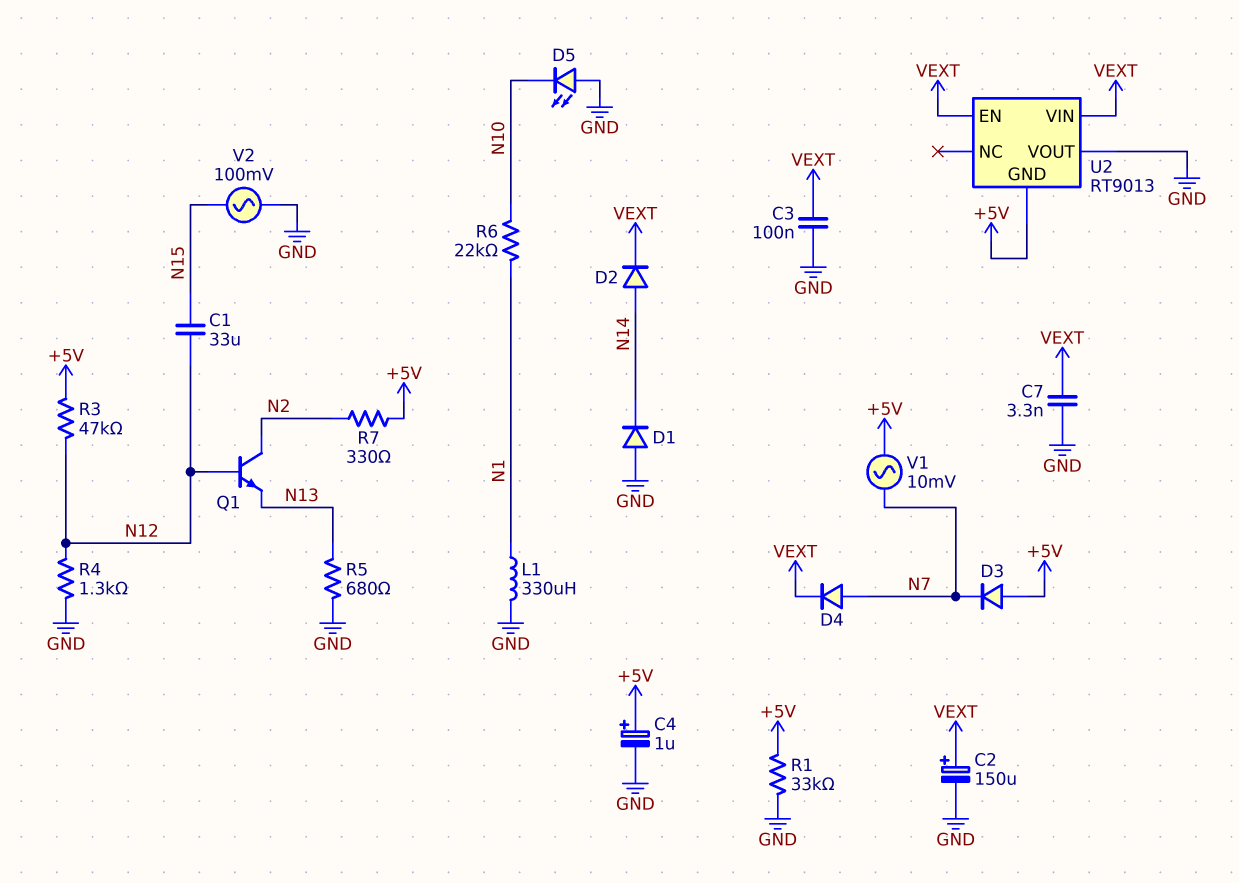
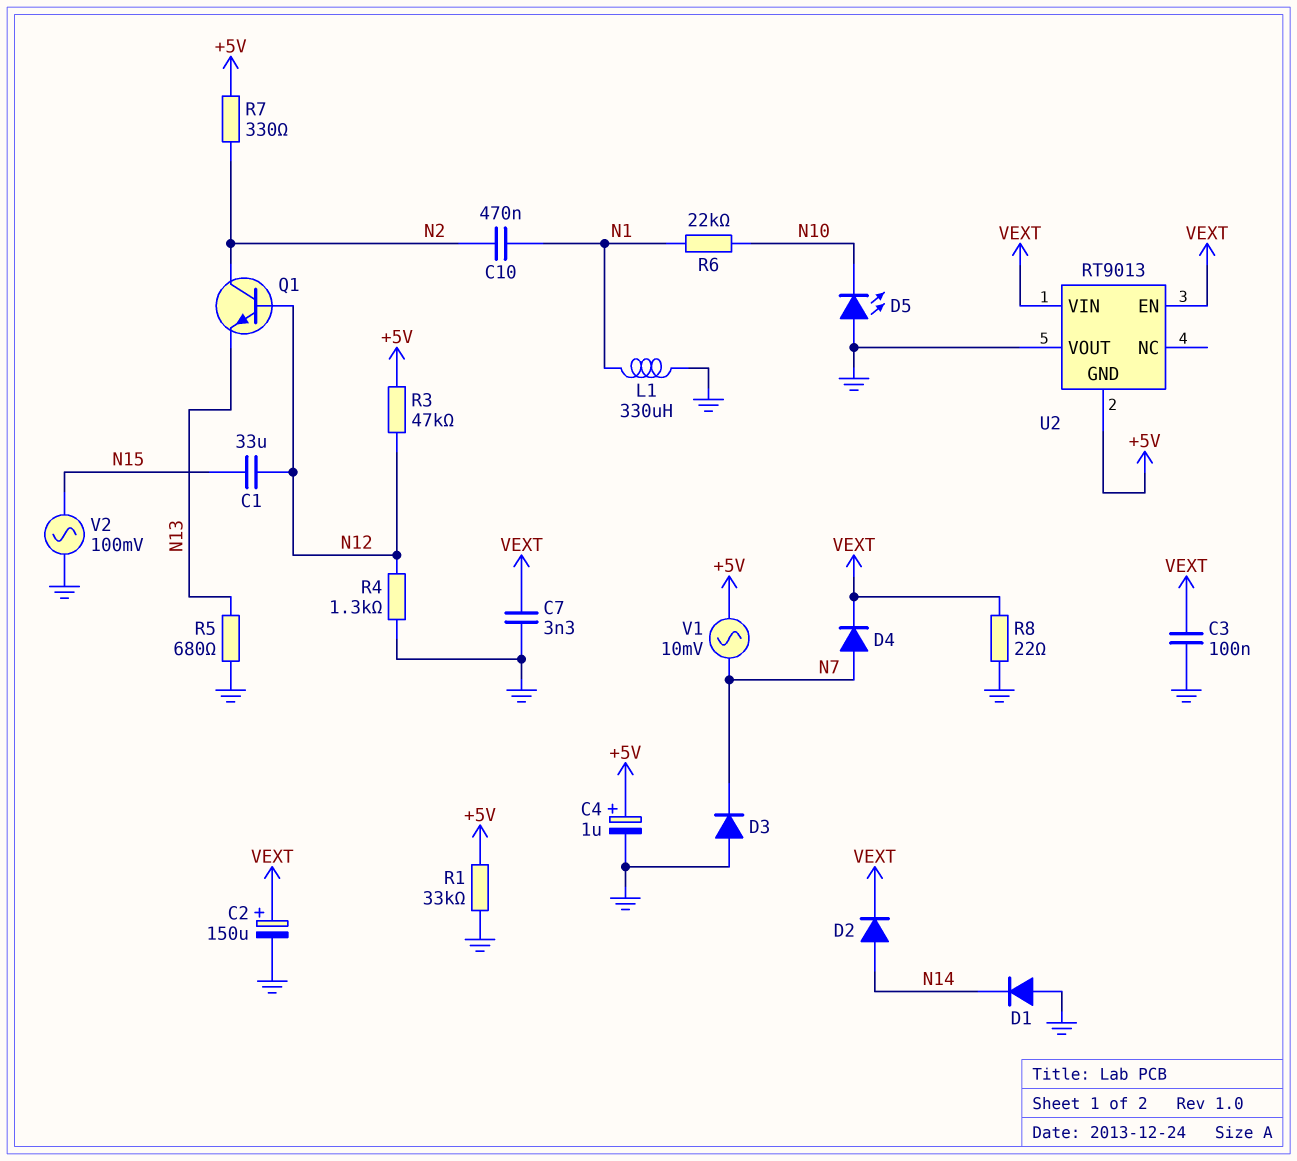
C10: none -> 470nF (N1, N2)
D3: diode (A +5V, K N7) -> diode (A GND, K N7)
R8: none -> 22 (GND, VEXT)

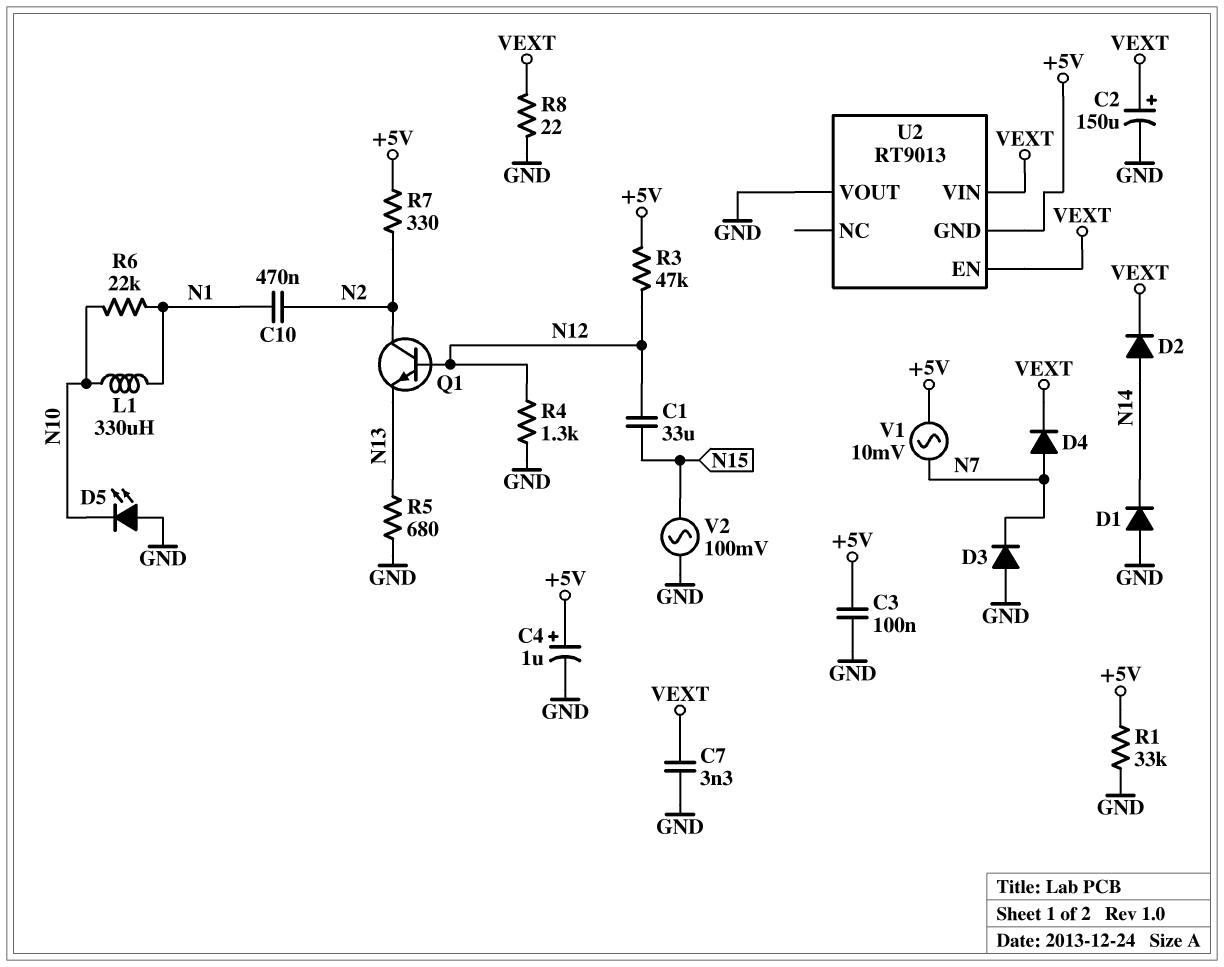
C3: 100nF (GND, VEXT) -> 100nF (+5V, GND)
L1: 330uH (GND, N1) -> 330uH (N1, N10)

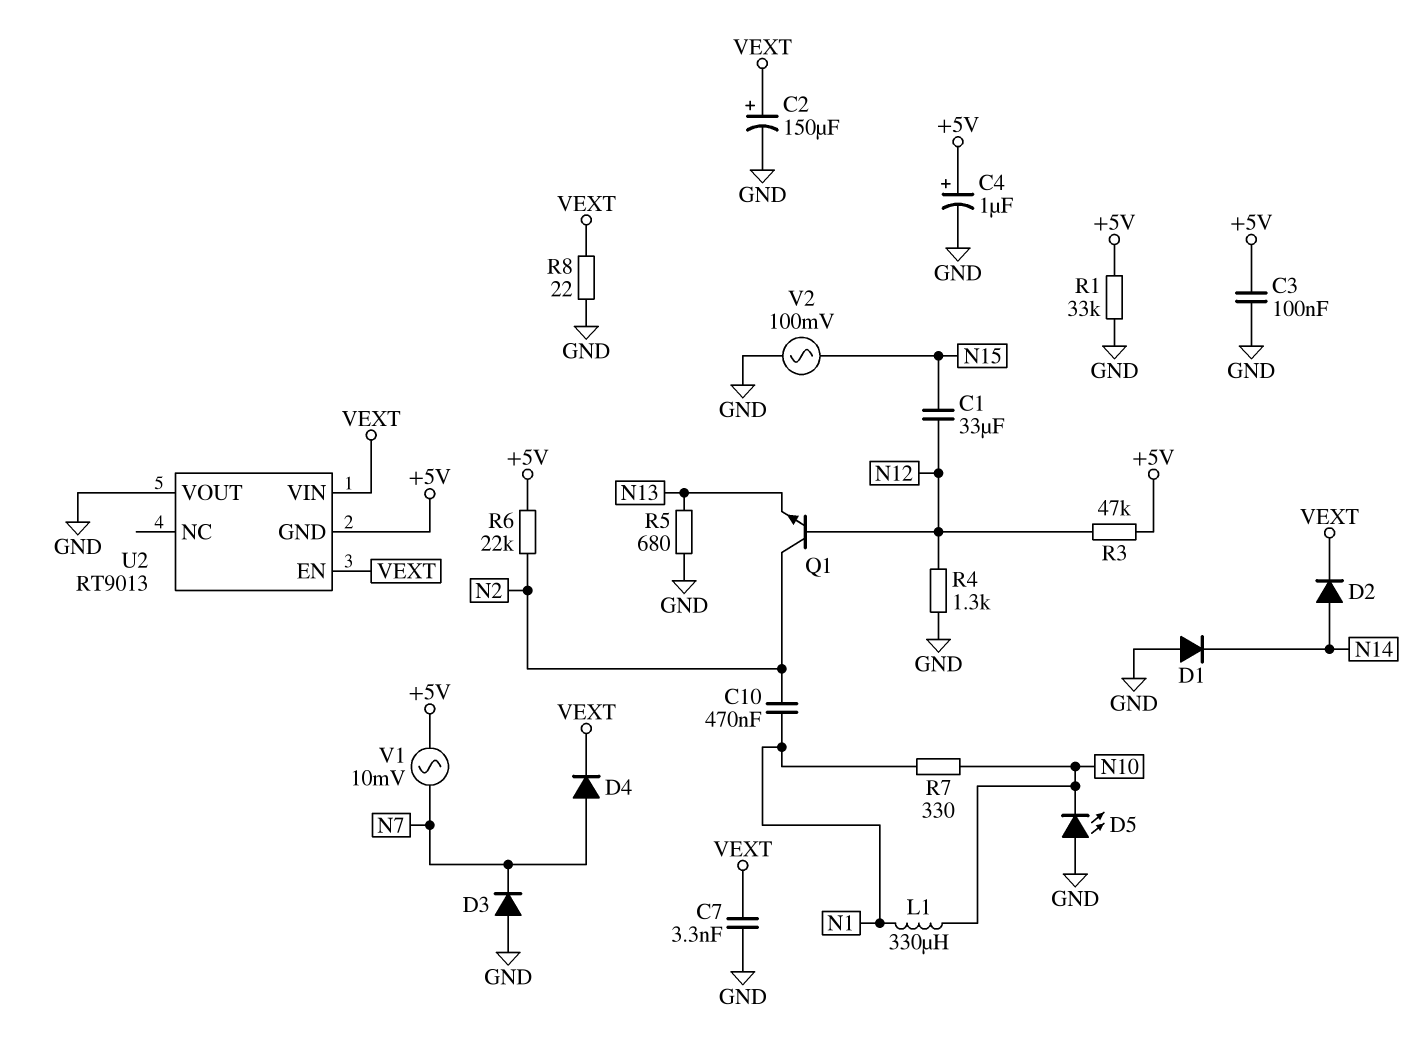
R6: 22k (N1, N10) -> 22k (+5V, N2)
R7: 330 (+5V, N2) -> 330 (N1, N10)

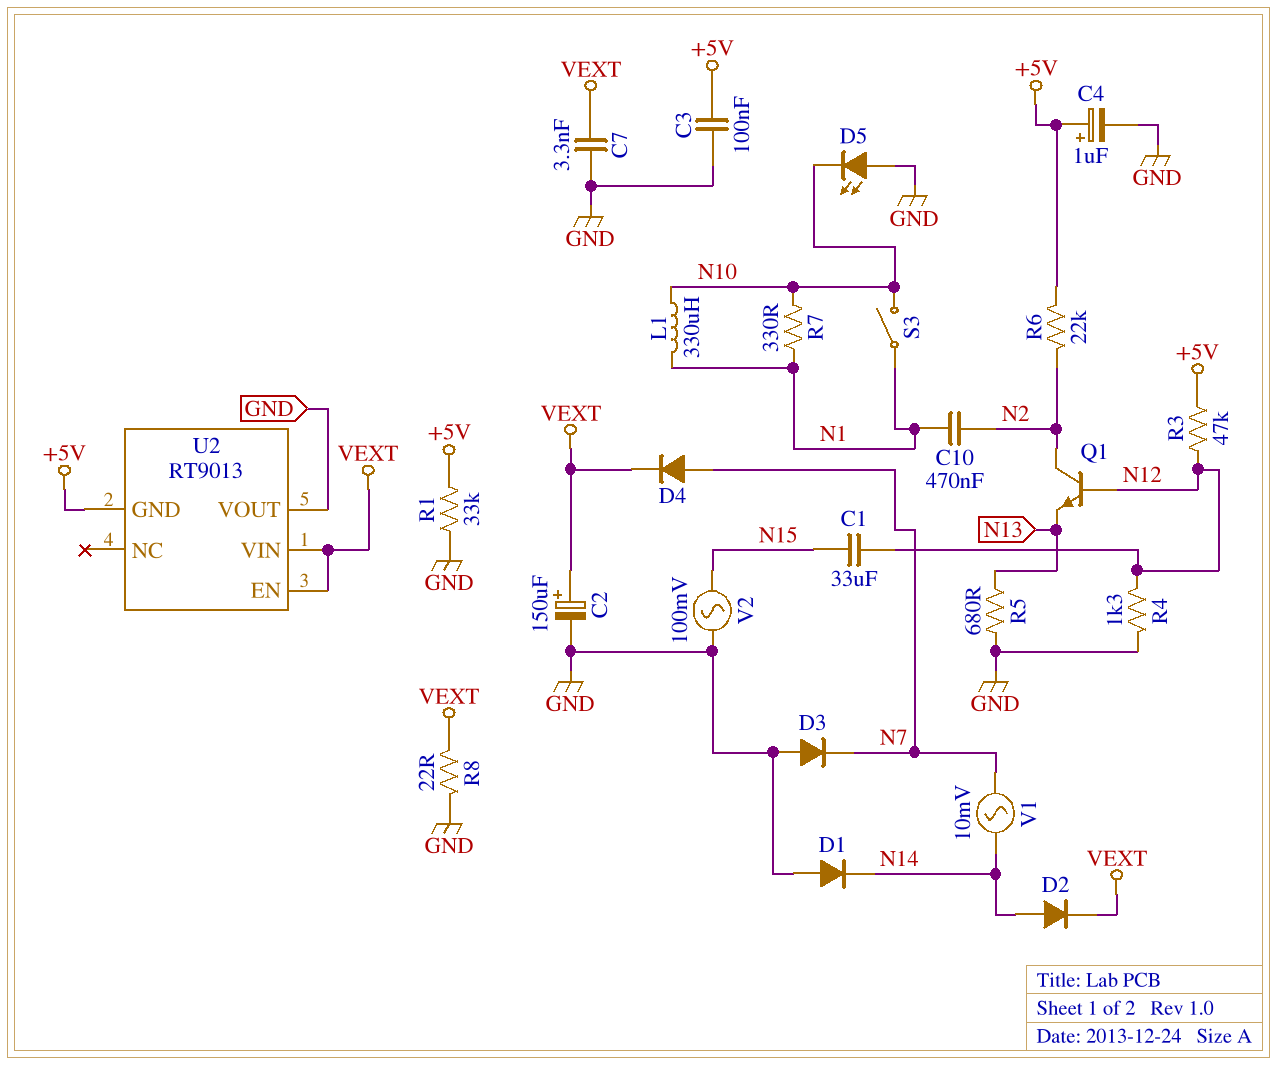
S3: none -> switch (N1, N10)
V1: AC 10mV (+5V, N7) -> AC 10mV (N7, N14)

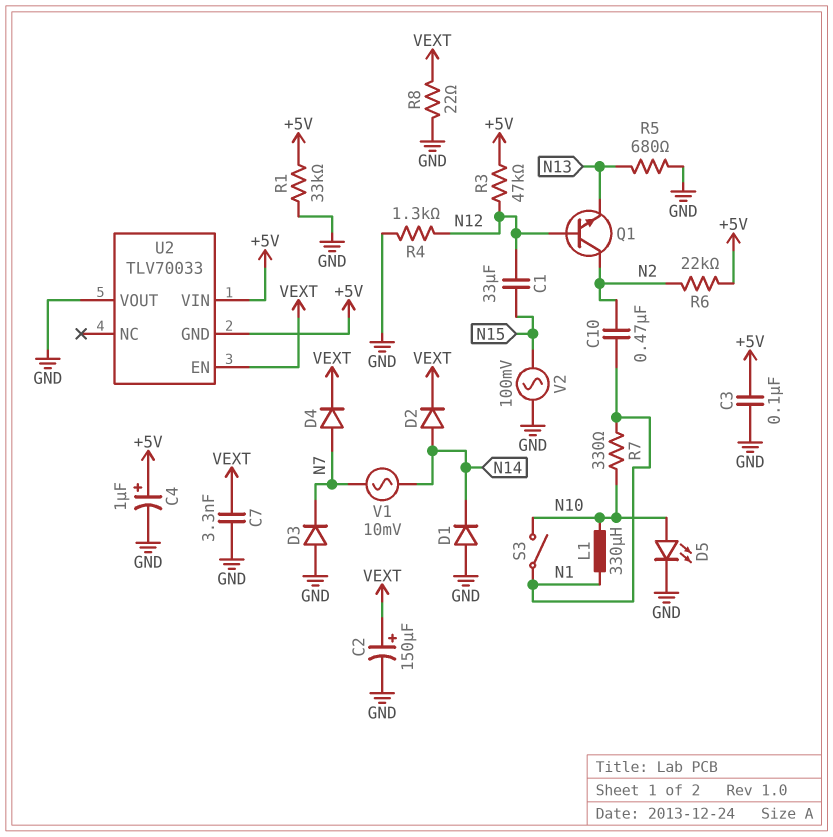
D5: LED (A GND, K N10) -> LED (A N10, K GND)
U2: RT9013 -> TLV70033
U2 pin VIN: VEXT -> +5V

